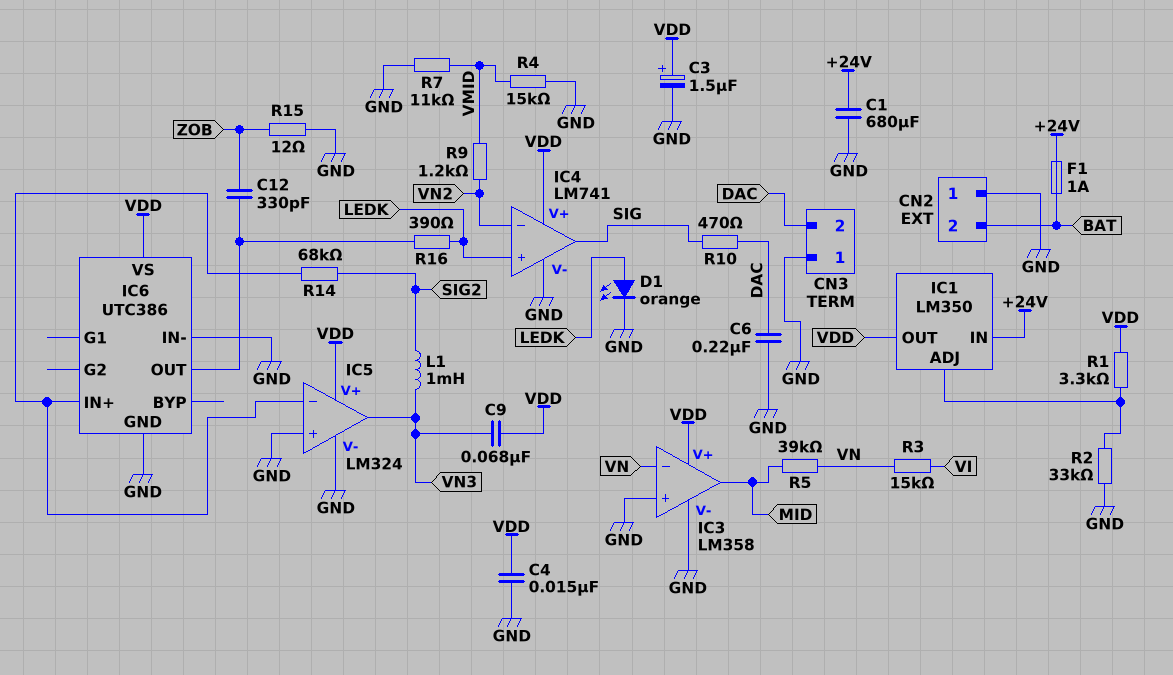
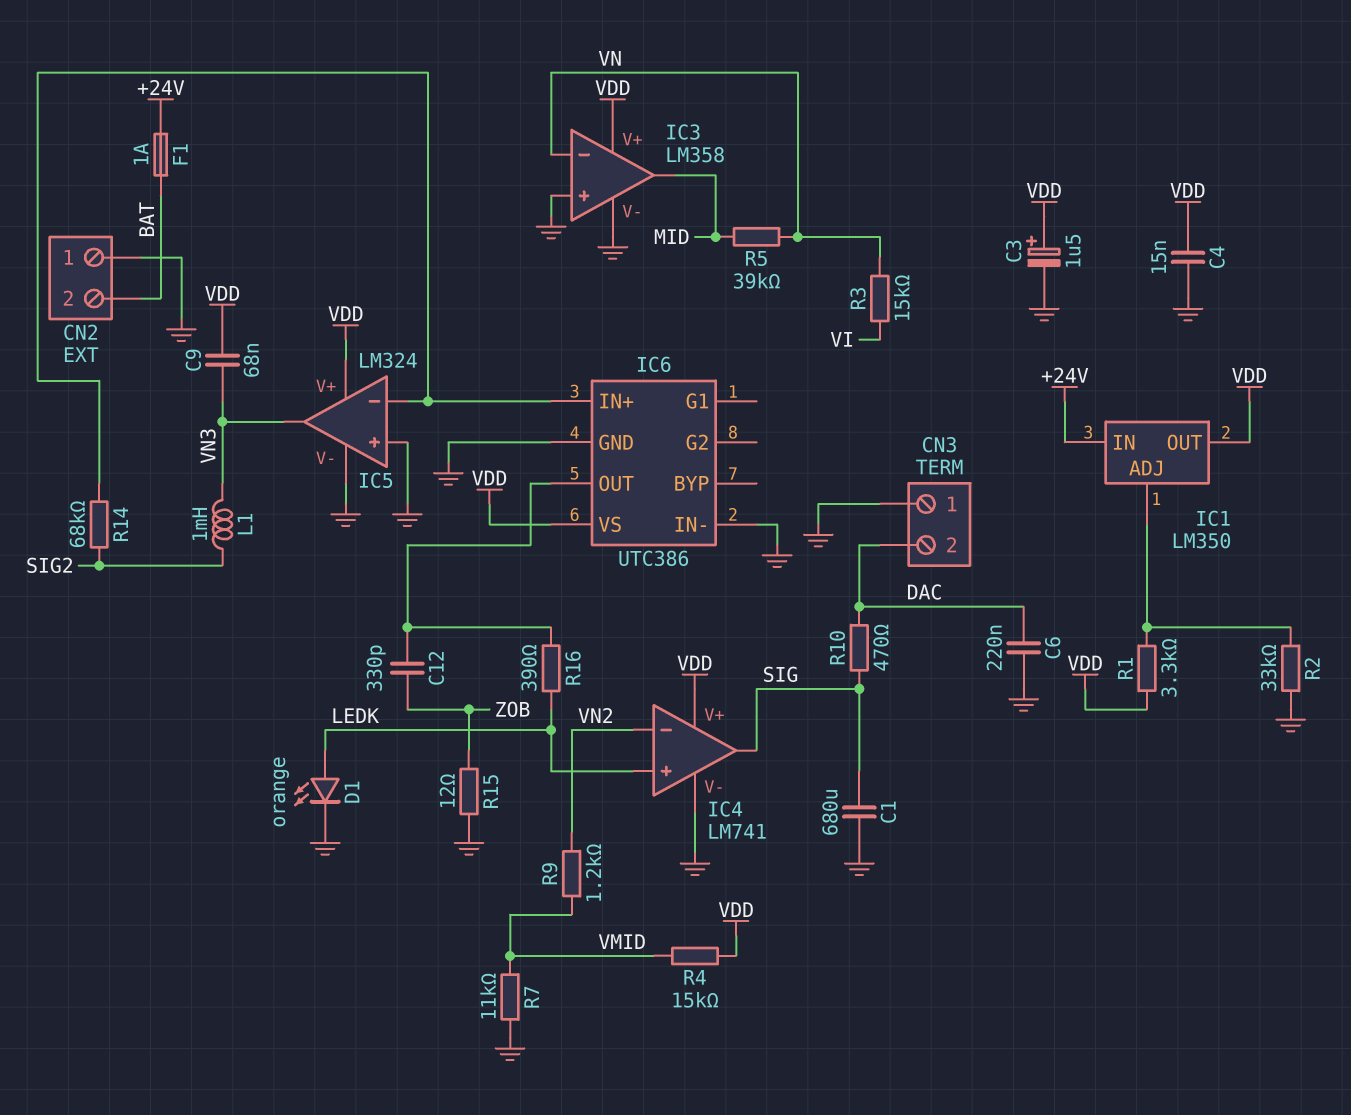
C1: 680uF (+24V, GND) -> 680uF (GND, SIG)
R4: 15k (GND, VMID) -> 15k (VDD, VMID)

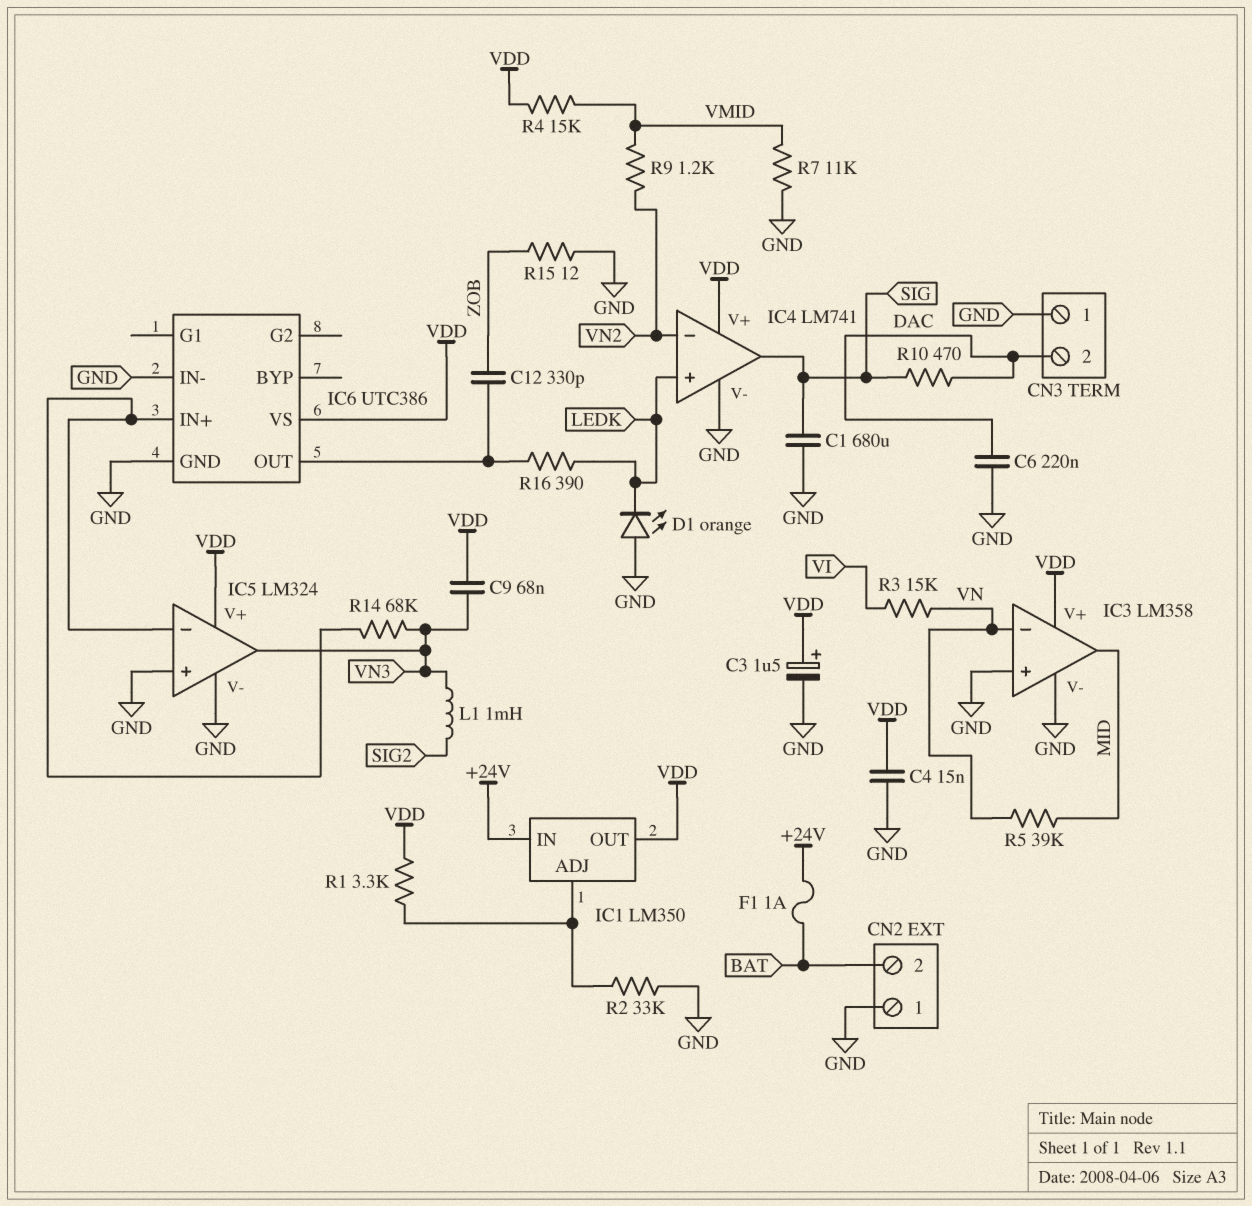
D1: LED orange (A LEDK, K GND) -> LED orange (A GND, K LEDK)
R14: 68k (IC5/in-, SIG2) -> 68k (IC5/in-, VN3)

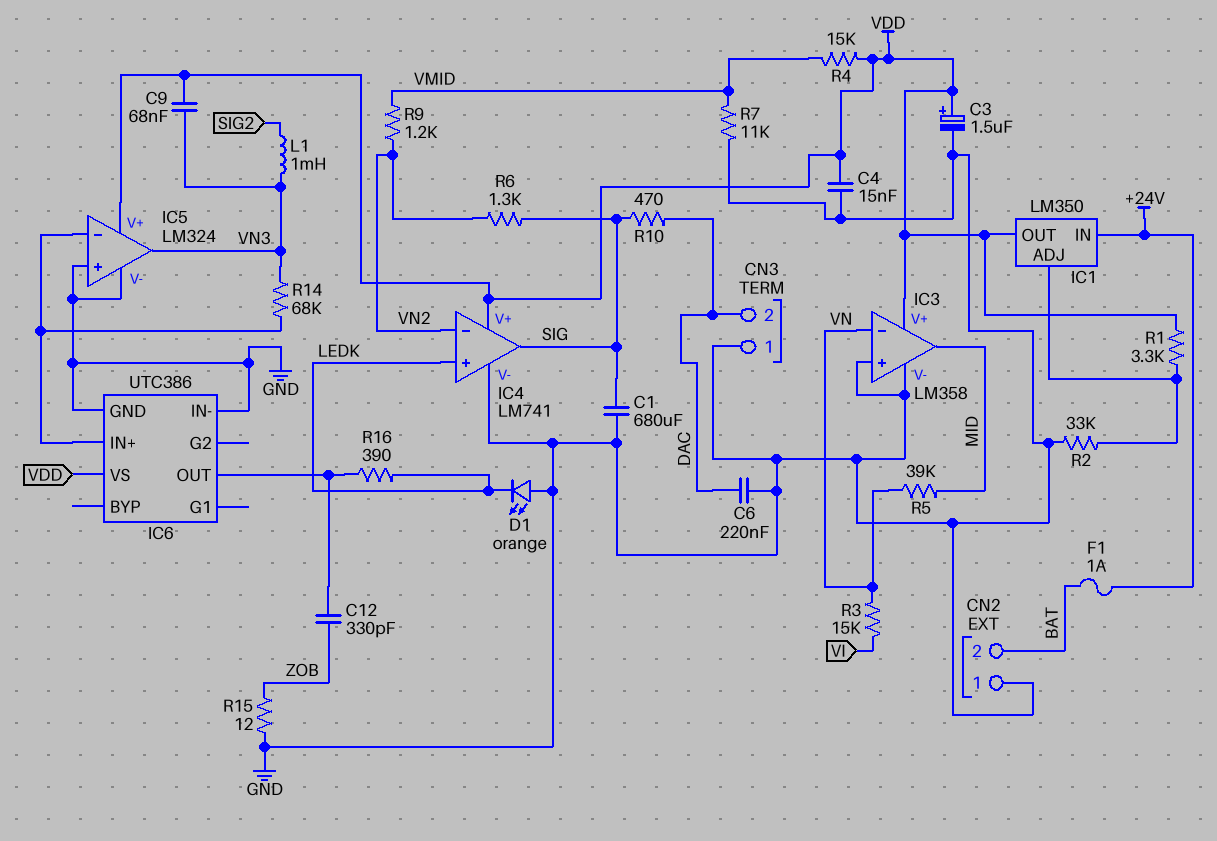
R6: none -> 1.3k (SIG, VN2)

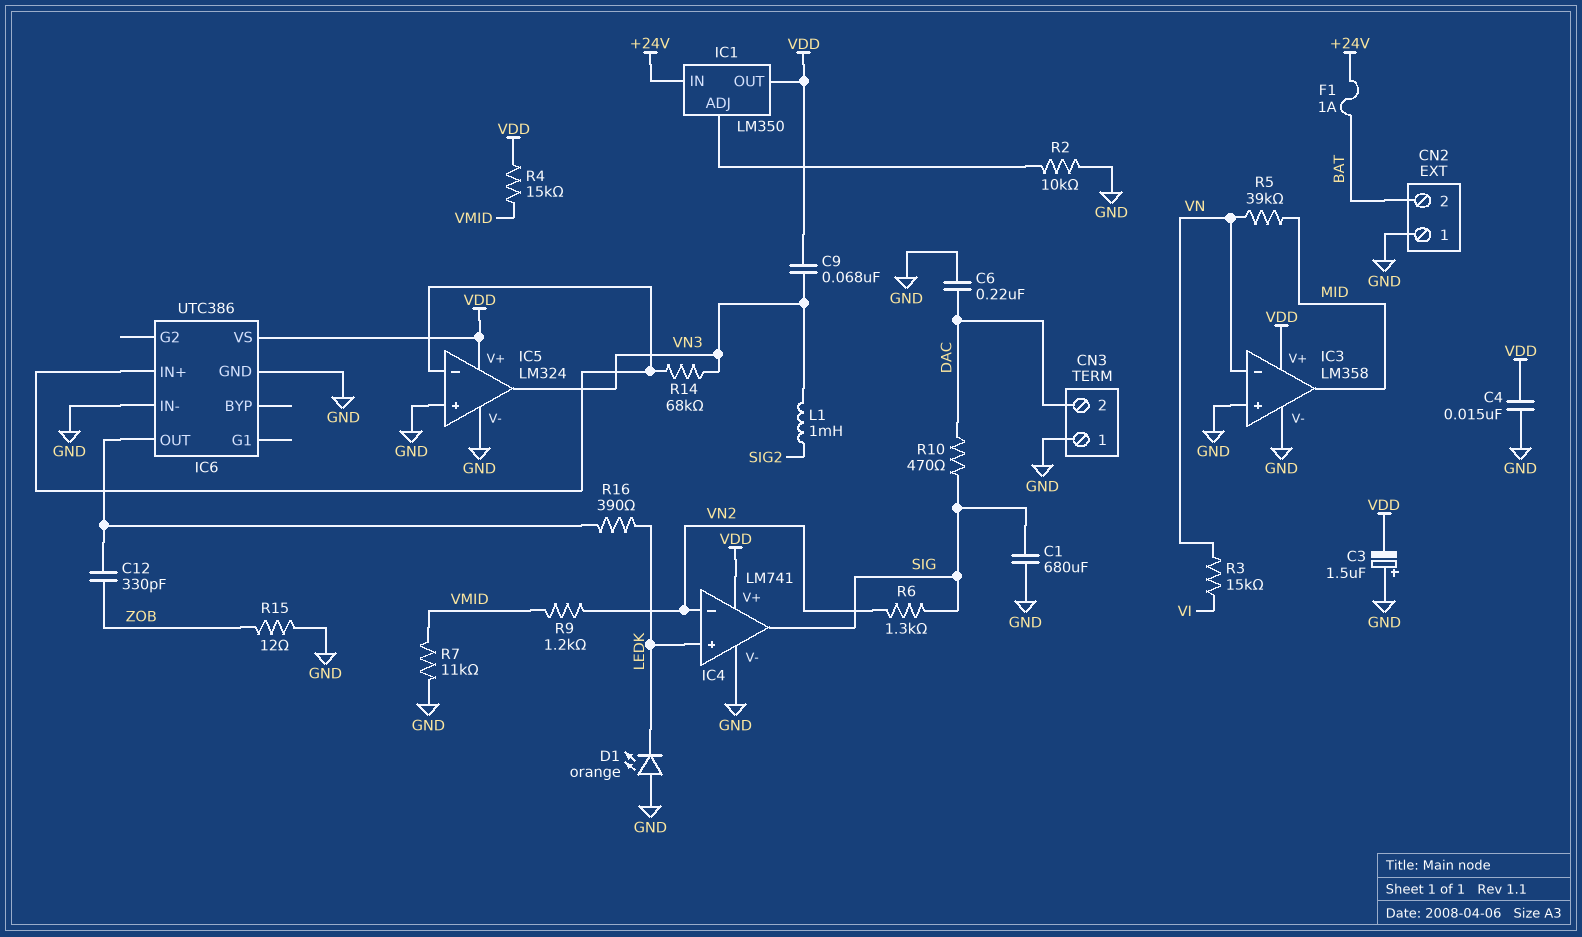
C3: 1.5uF (plus VDD, minus GND) -> 1.5uF (plus GND, minus VDD)
R1: 3.3k (IC1/ADJ, VDD) -> none
R2: 33k (GND, IC1/ADJ) -> 10k (GND, IC1/ADJ)

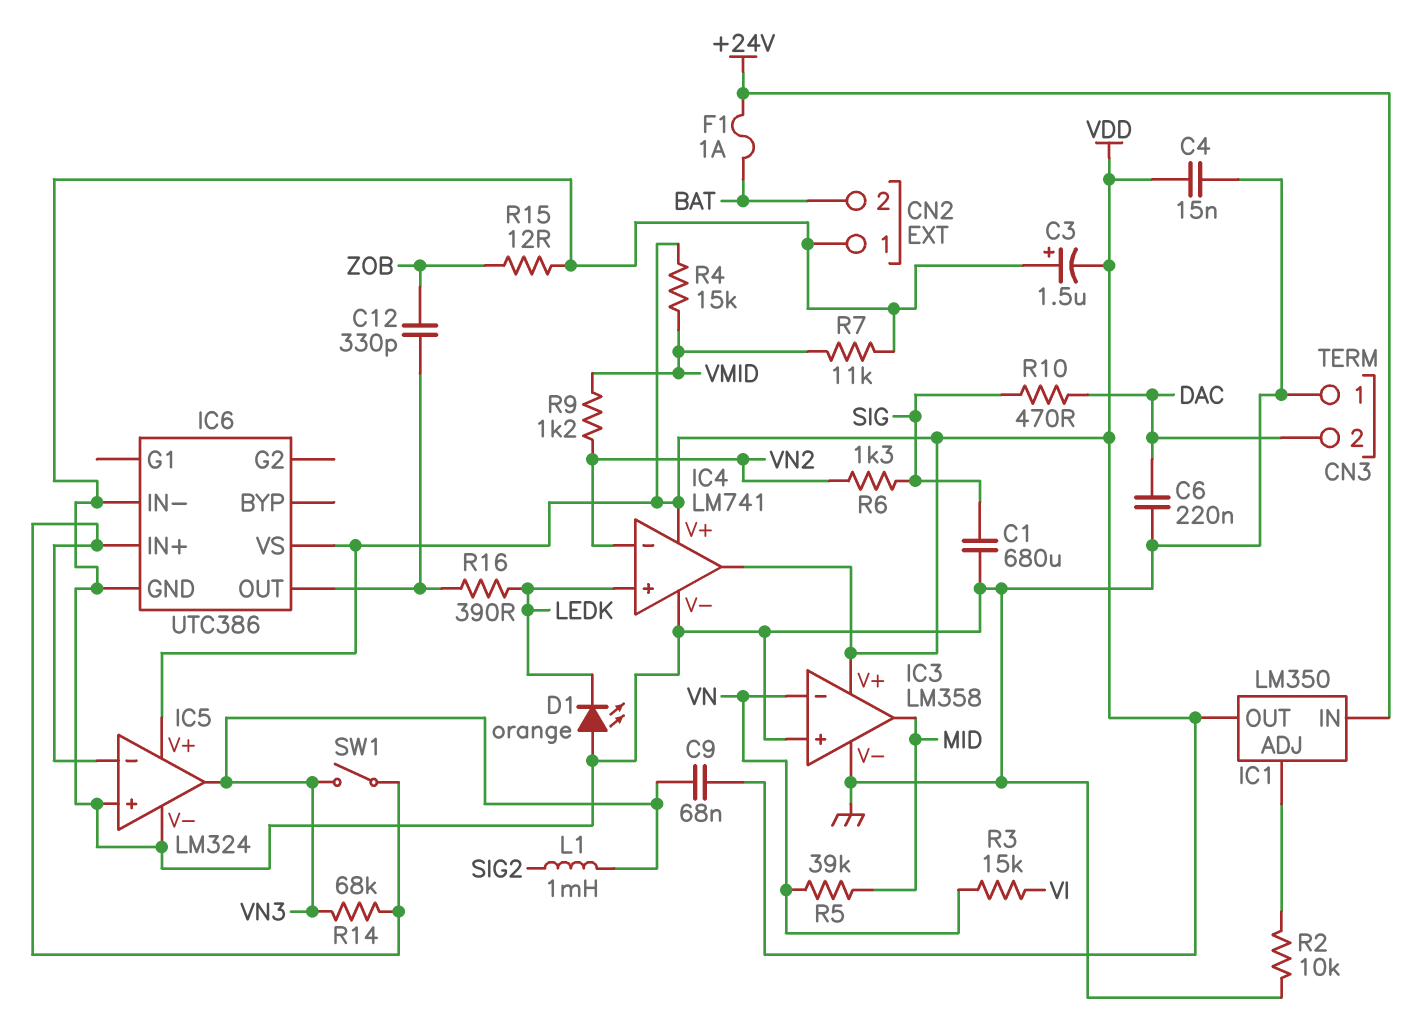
IC4 pin out: SIG -> VDD
SW1: none -> switch (IC5/in-, VN3)

